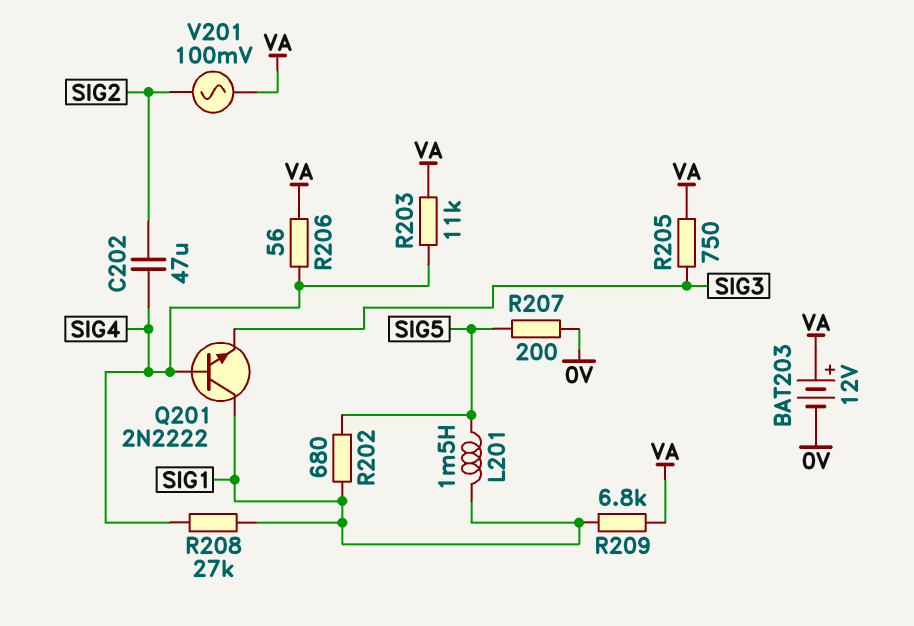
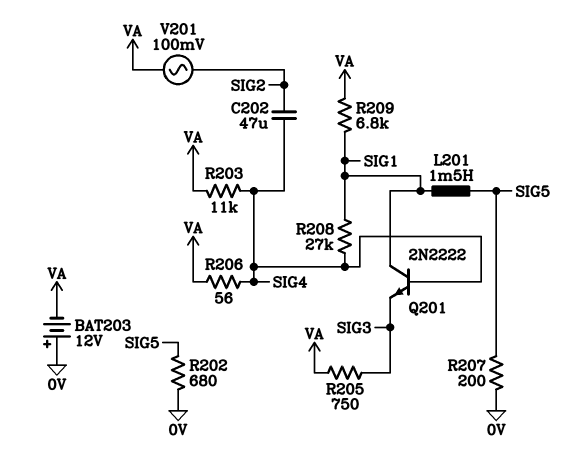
BAT203: 12V (plus VA, minus 0V) -> 12V (plus 0V, minus VA)
R202: 680 (SIG1, SIG5) -> 680 (0V, SIG5)

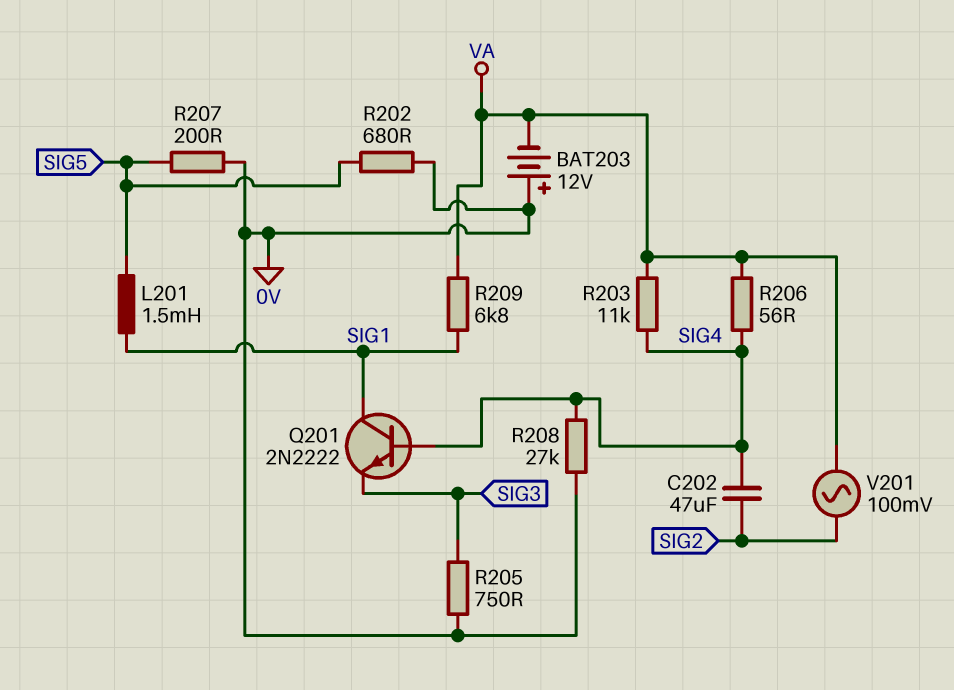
R205: 750 (SIG3, VA) -> 750 (0V, SIG3)
R208: 27k (SIG1, SIG4) -> 27k (0V, SIG4)

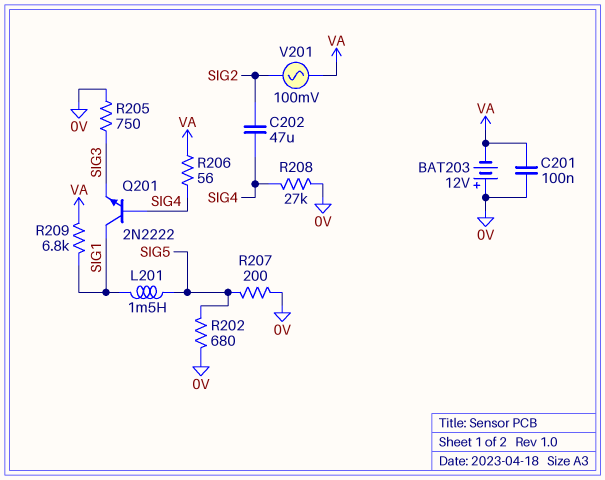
C201: none -> 100nF (0V, VA)
R203: 11k (SIG4, VA) -> none

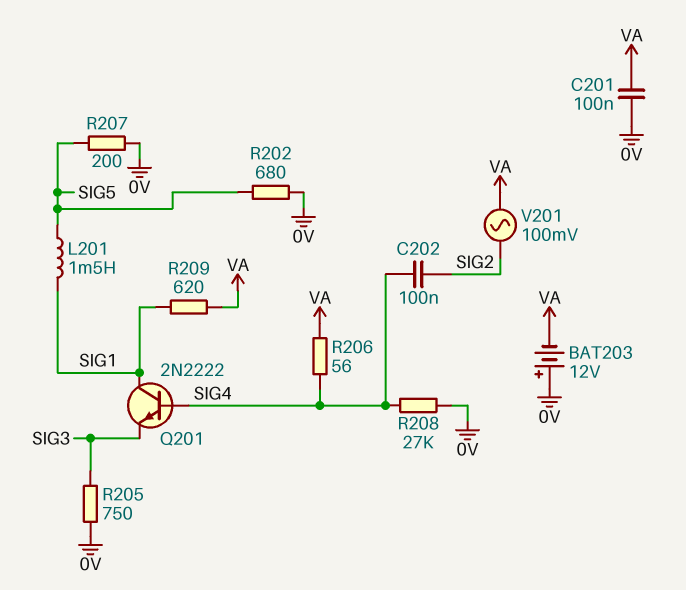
C202: 47uF (SIG2, SIG4) -> 100nF (SIG2, SIG4)
R209: 6.8k (SIG1, VA) -> 620 (SIG1, VA)

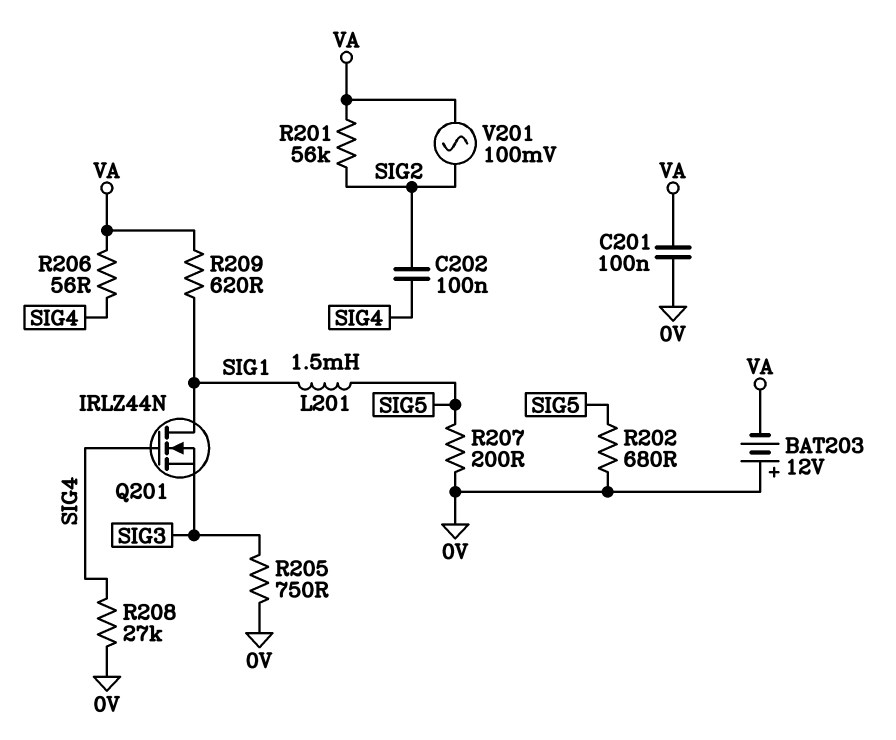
Q201: NPN 2N2222 (B SIG4, C SIG1, E SIG3) -> NMOS IRLZ44N (G SIG4, D SIG1, S SIG3)
R201: none -> 56k (SIG2, VA)

